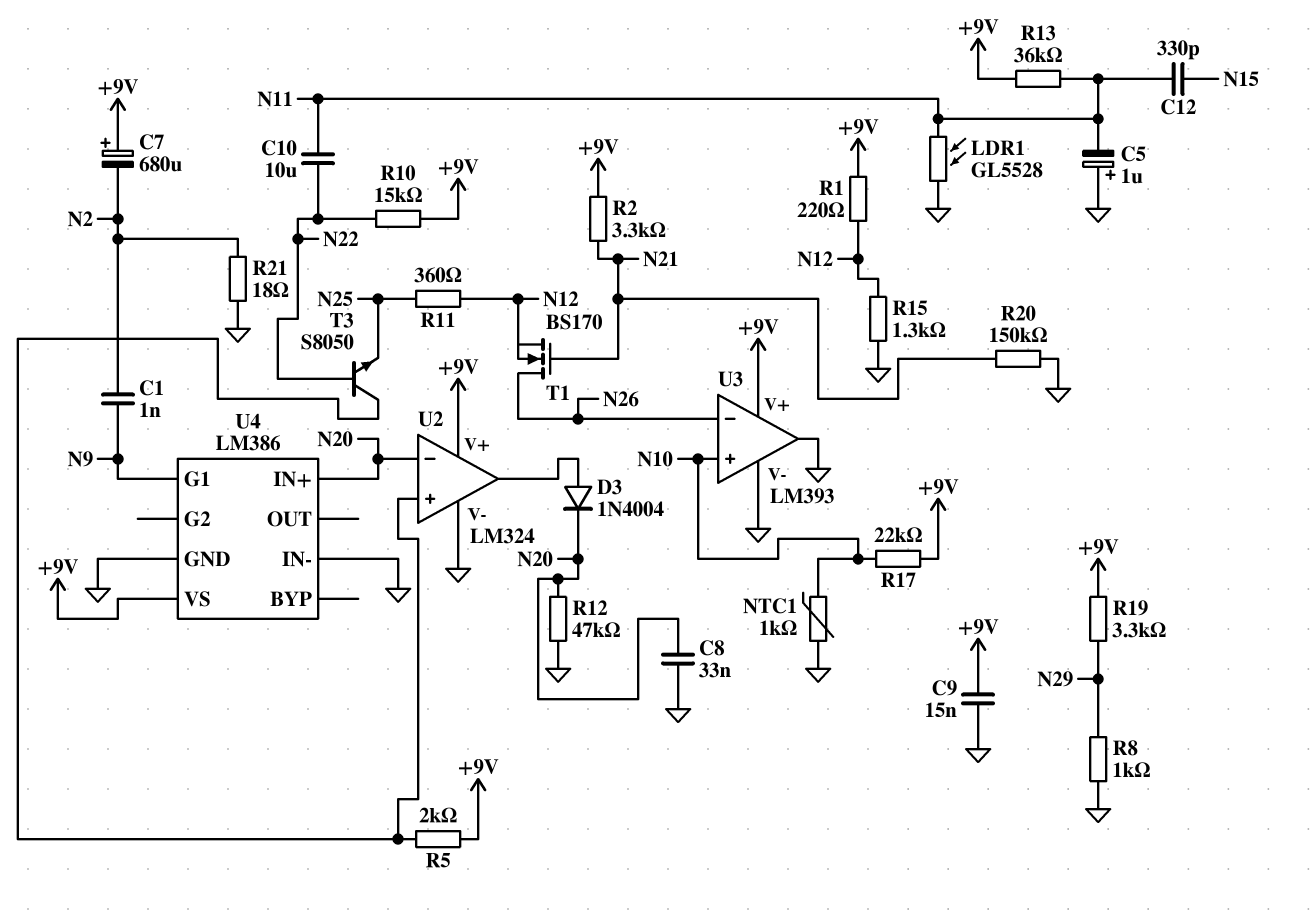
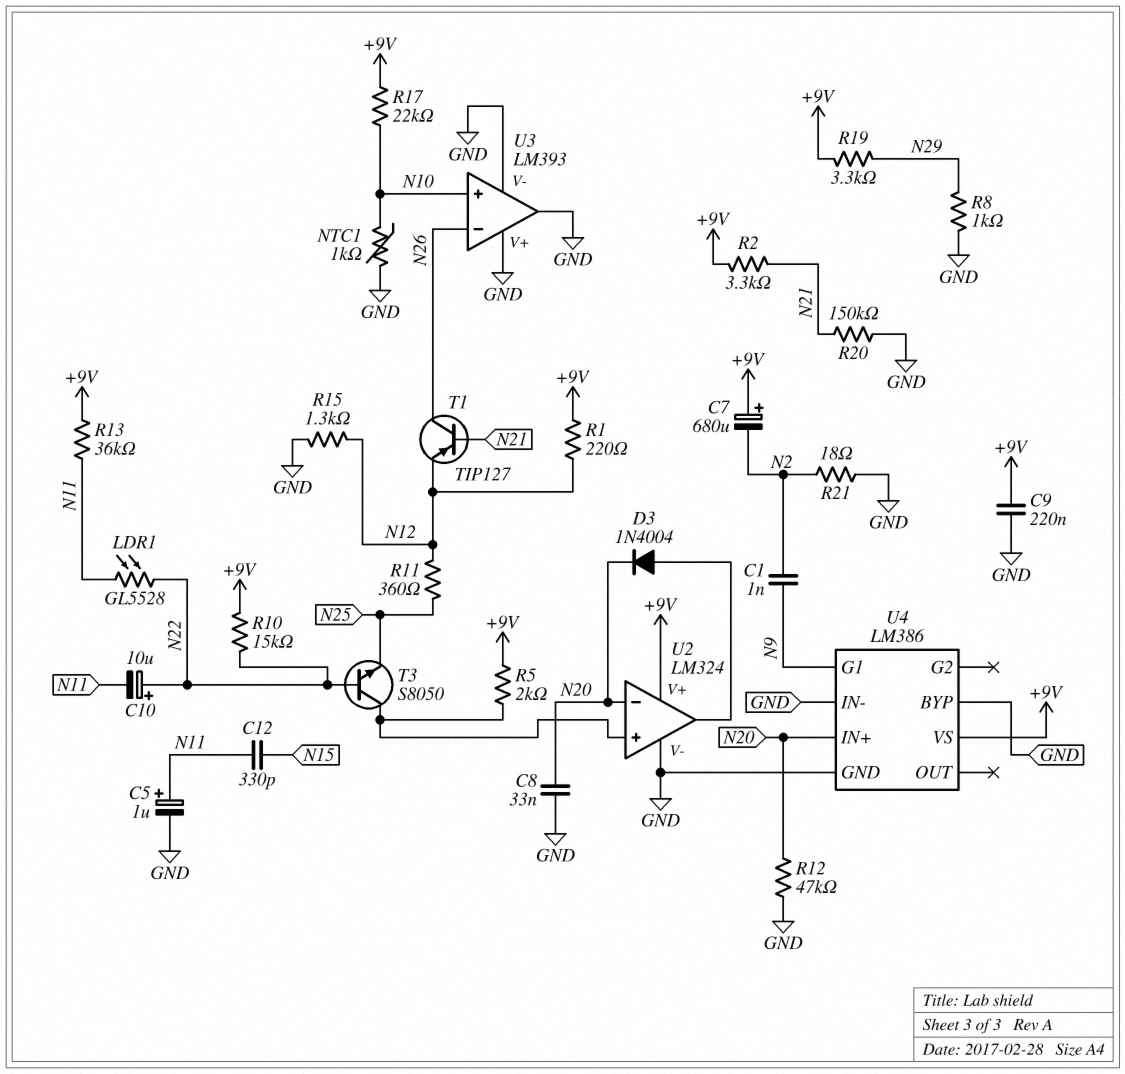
C5: 1uF (plus GND, minus N11) -> 1uF (plus N11, minus GND)
C9: 15nF (+9V, GND) -> 220nF (+9V, GND)
C10: 10uF (N11, N22) -> 10uF (plus N22, minus N11)
LDR1: GL5528 (GND, N11) -> GL5528 (N11, N22)
T1: NMOS BS170 (G N21, D N26, S N12) -> PNP TIP127 (B N21, C N26, E N12)
U3 pin V+: +9V -> GND
U4 pin BYP: none -> GND

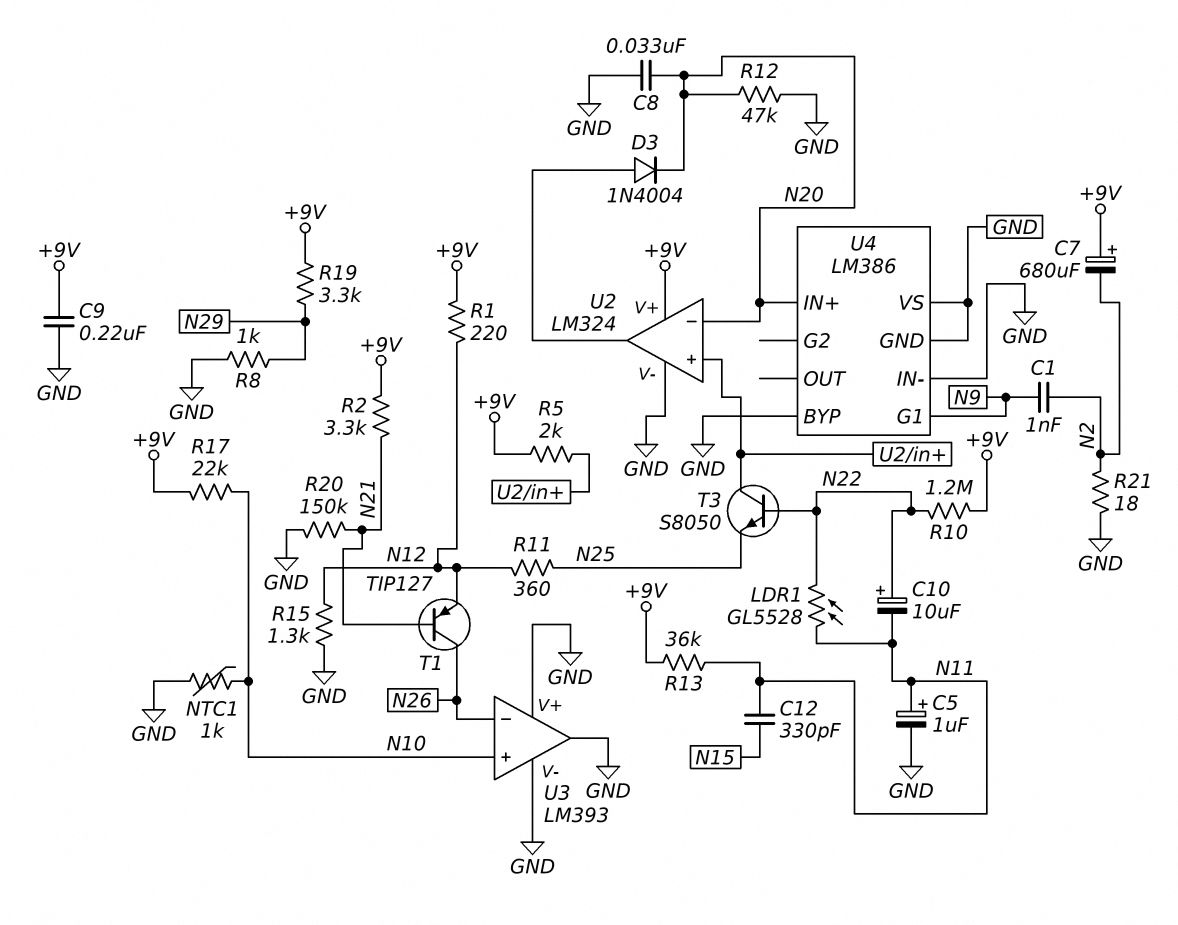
R10: 15k (+9V, N22) -> 1.2M (+9V, N22)
U4 pin VS: +9V -> GND

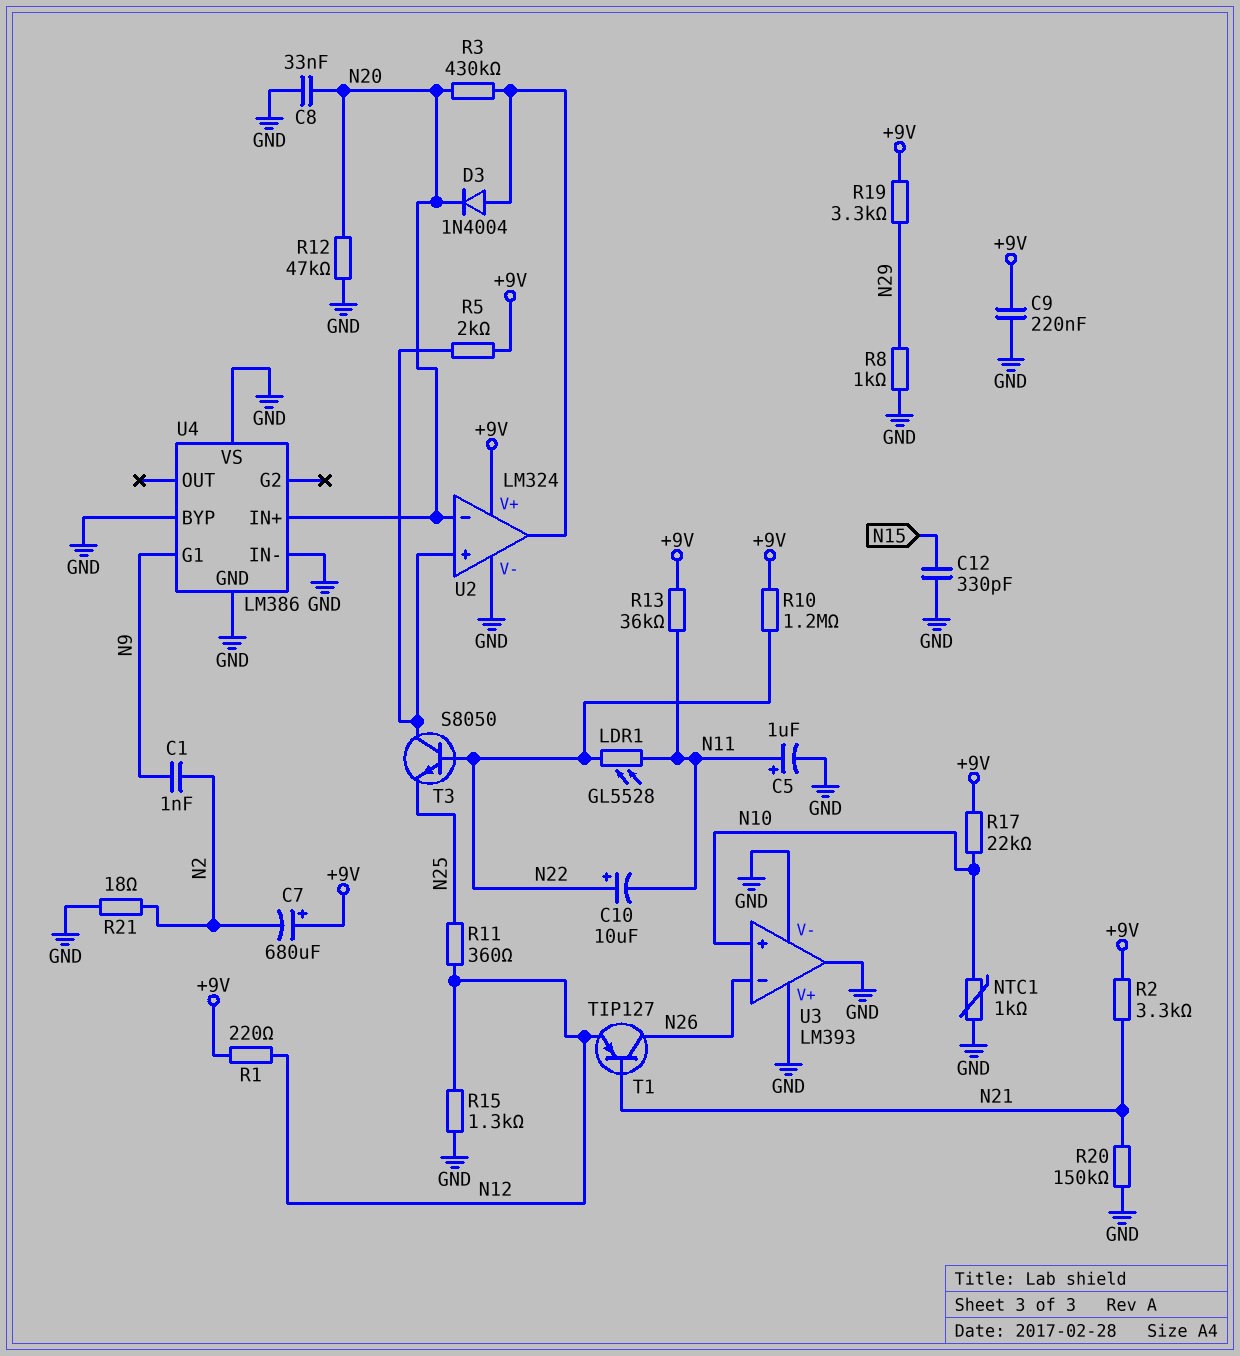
C12: 330pF (N11, N15) -> 330pF (GND, N15)
R3: none -> 430k (N20, U2/out)

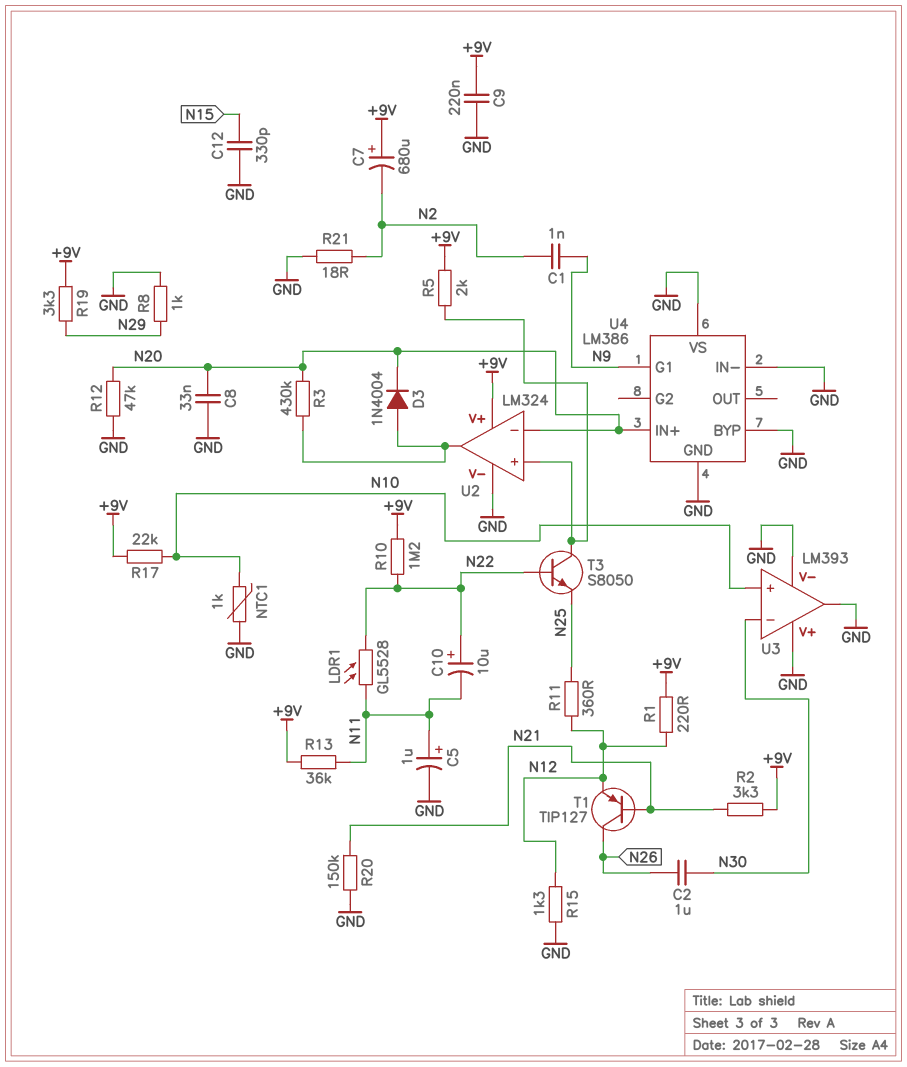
C2: none -> 1uF (N26, N30)
U3 pin in-: N26 -> N30

